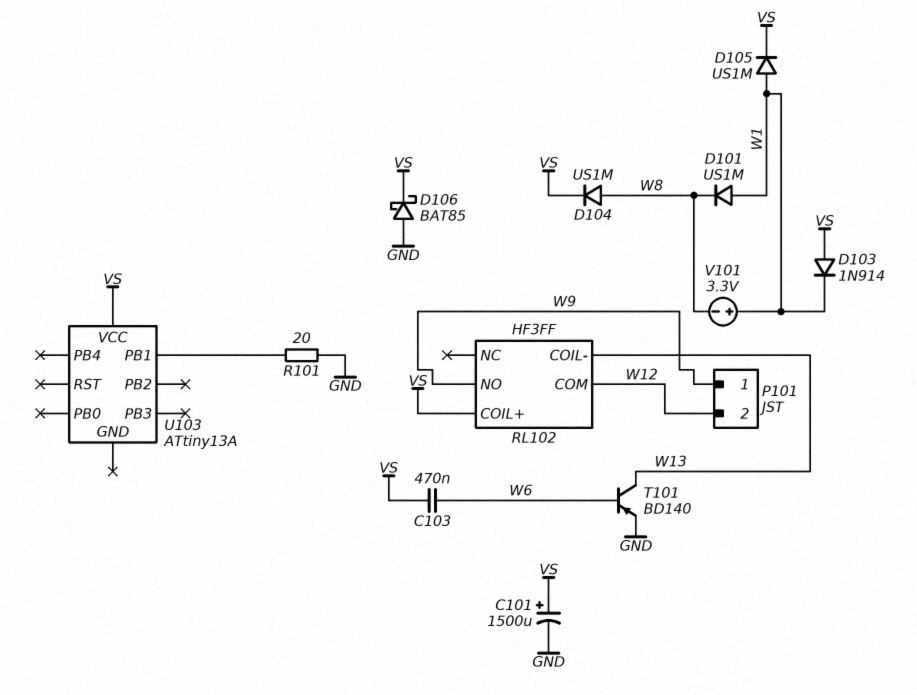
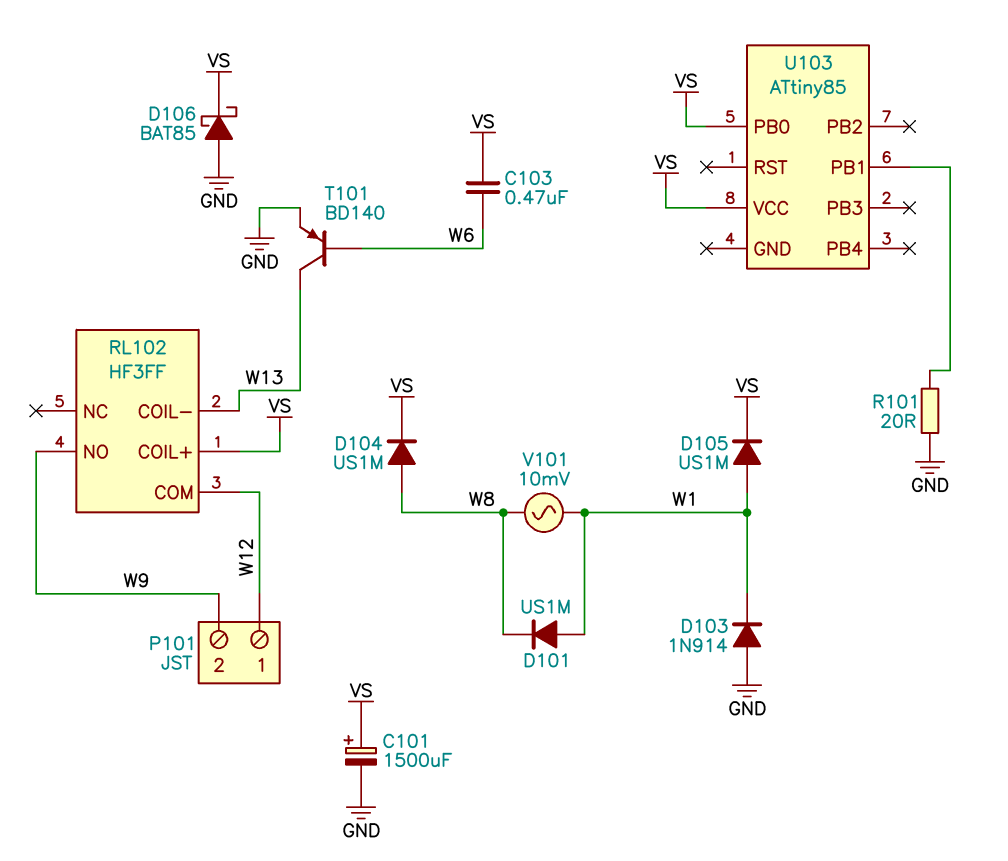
D103: diode 1N914 (A VS, K W1) -> diode 1N914 (A GND, K W1)
P101 pin 1: W9 -> W12
P101 pin 2: W12 -> W9
U103: ATtiny13A -> ATtiny85
U103 pin PB0: none -> VS
V101: 3.3V (plus W1, minus W8) -> AC 10mV (W1, W8)

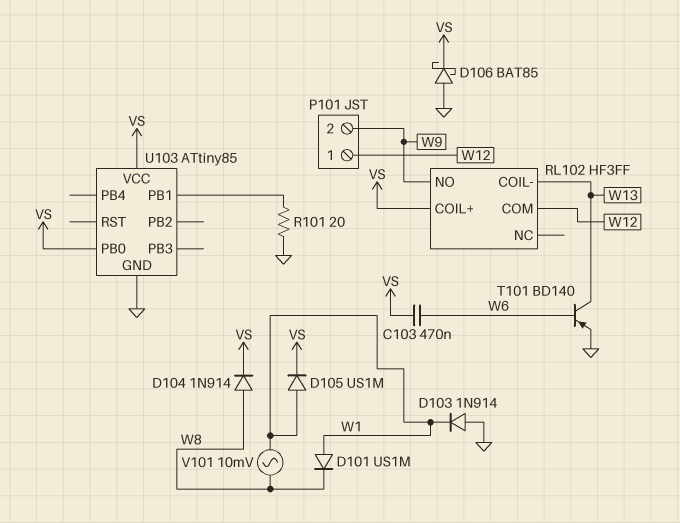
C101: 1500uF (plus VS, minus GND) -> none
D104: diode US1M (A W8, K VS) -> diode 1N914 (A W8, K VS)
U103 pin GND: none -> GND

